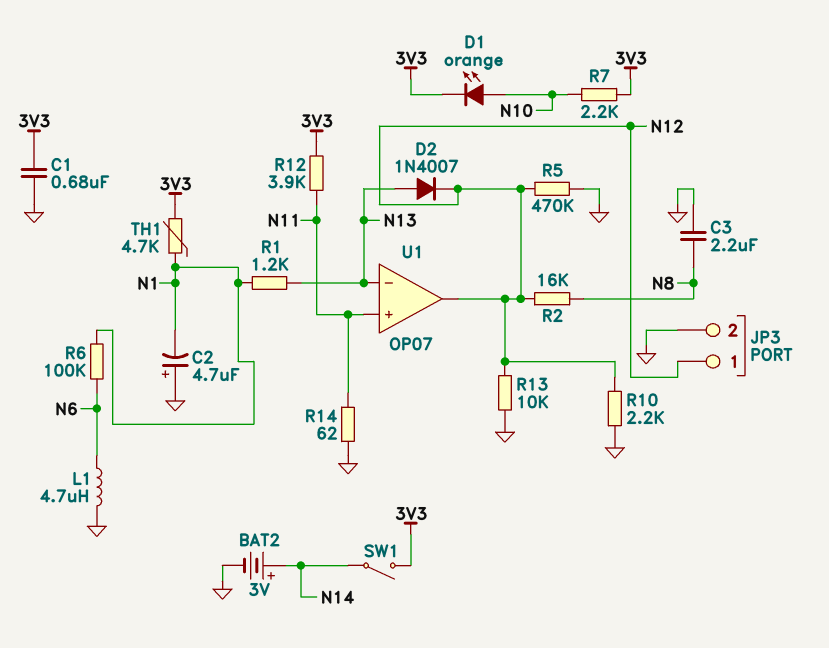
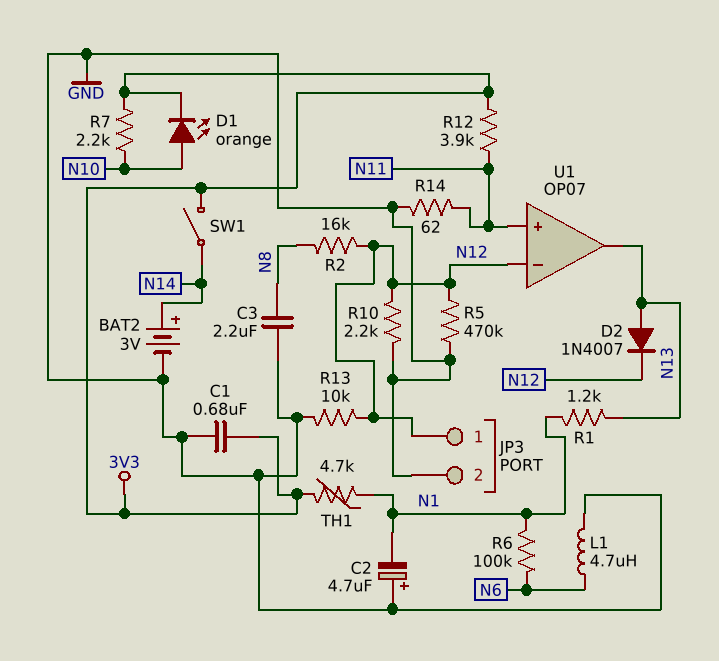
U1 pin in-: N13 -> N12
U1 pin out: N12 -> N13

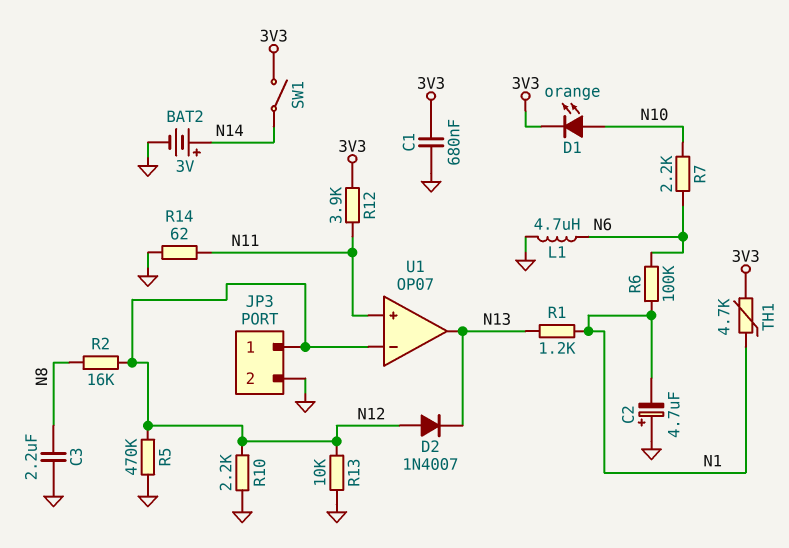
D2: diode 1N4007 (A N13, K N12) -> diode 1N4007 (A N12, K N13)
R7: 2.2k (3V3, N10) -> 2.2k (N6, N10)

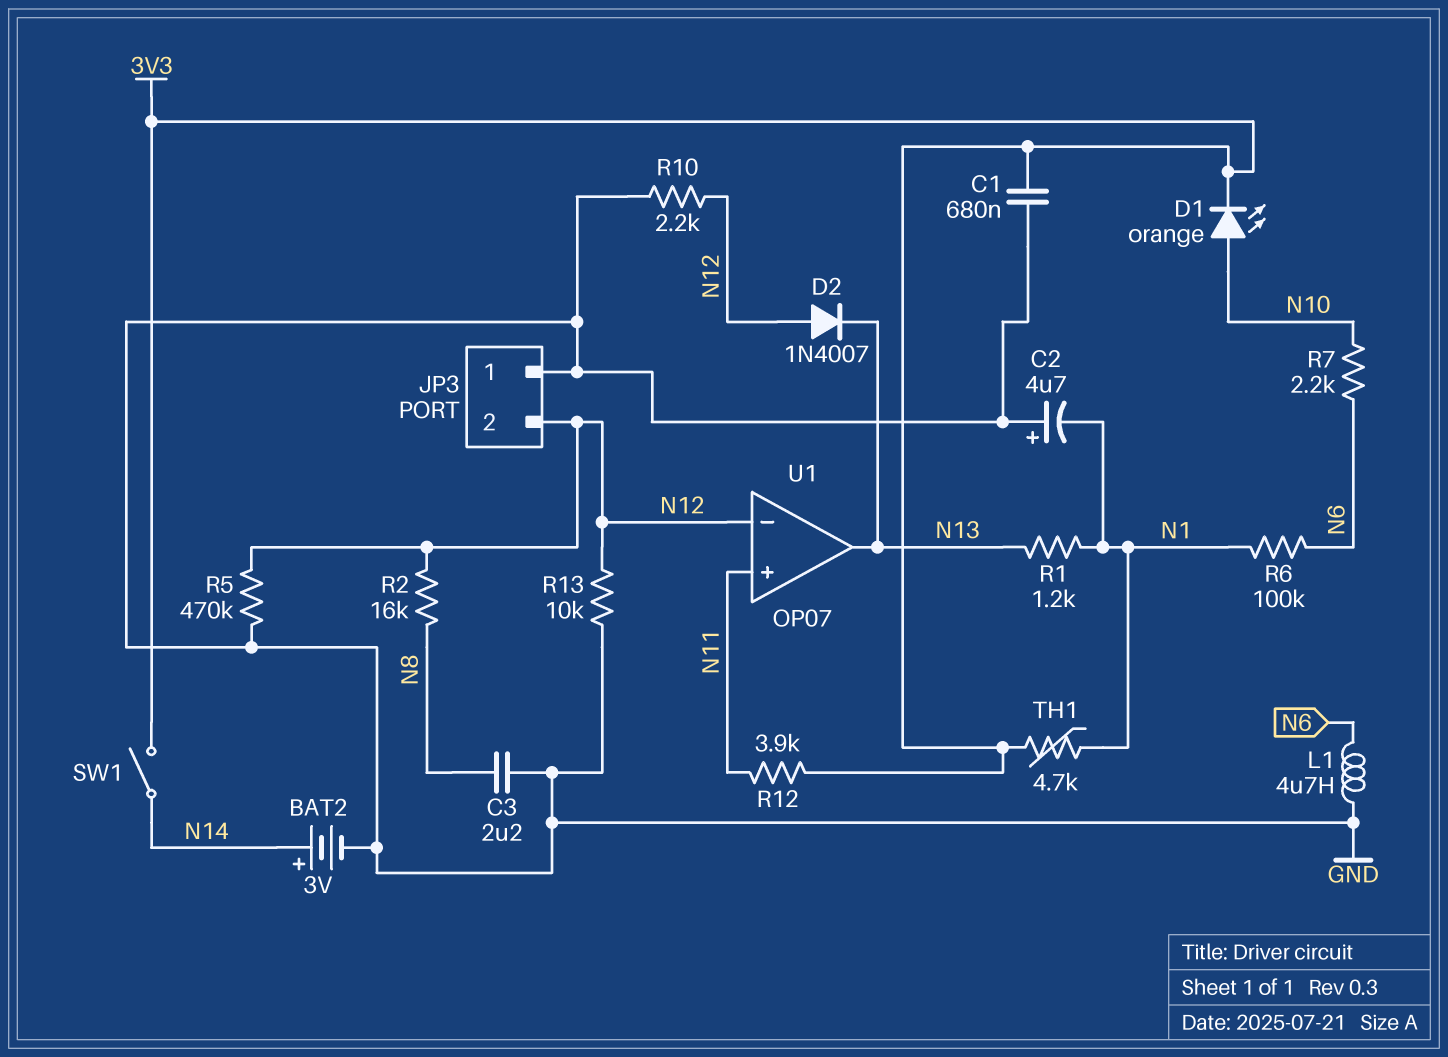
JP3 pin 1: N12 -> GND
JP3 pin 2: GND -> N12
R14: 62 (GND, N11) -> none

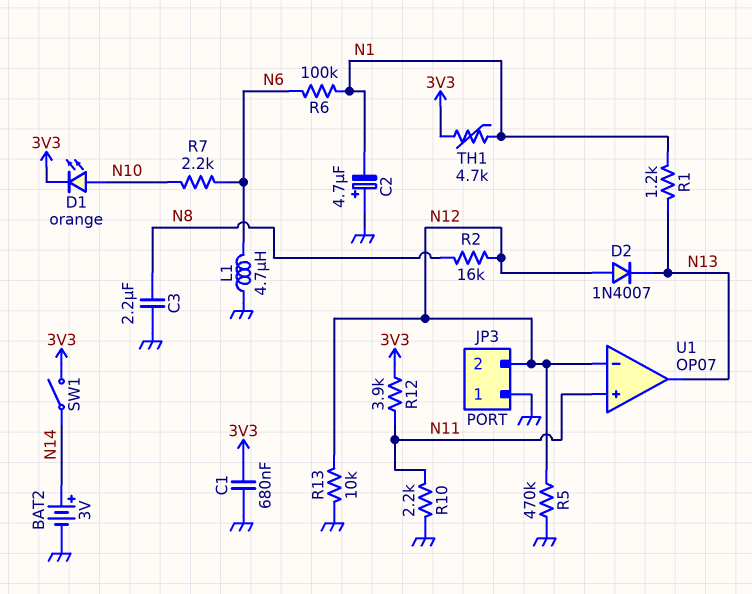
R10: 2.2k (GND, N12) -> 2.2k (GND, N11)

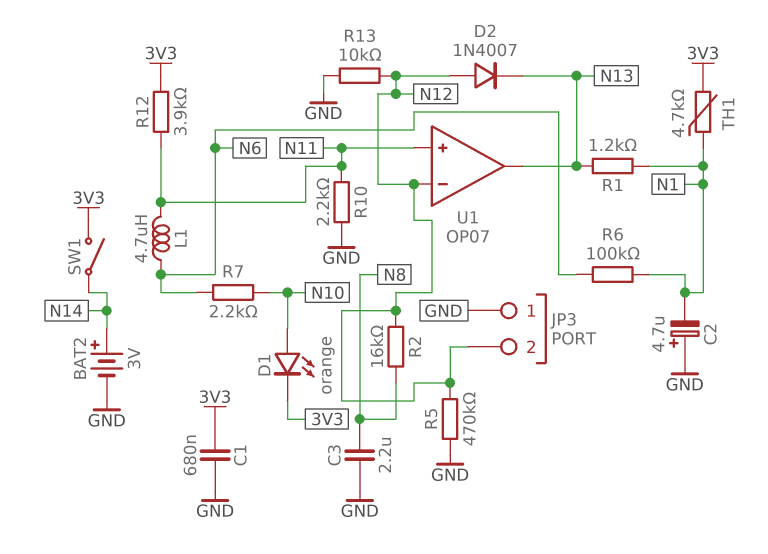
L1: 4.7uH (GND, N6) -> 4.7uH (N6, N11)

